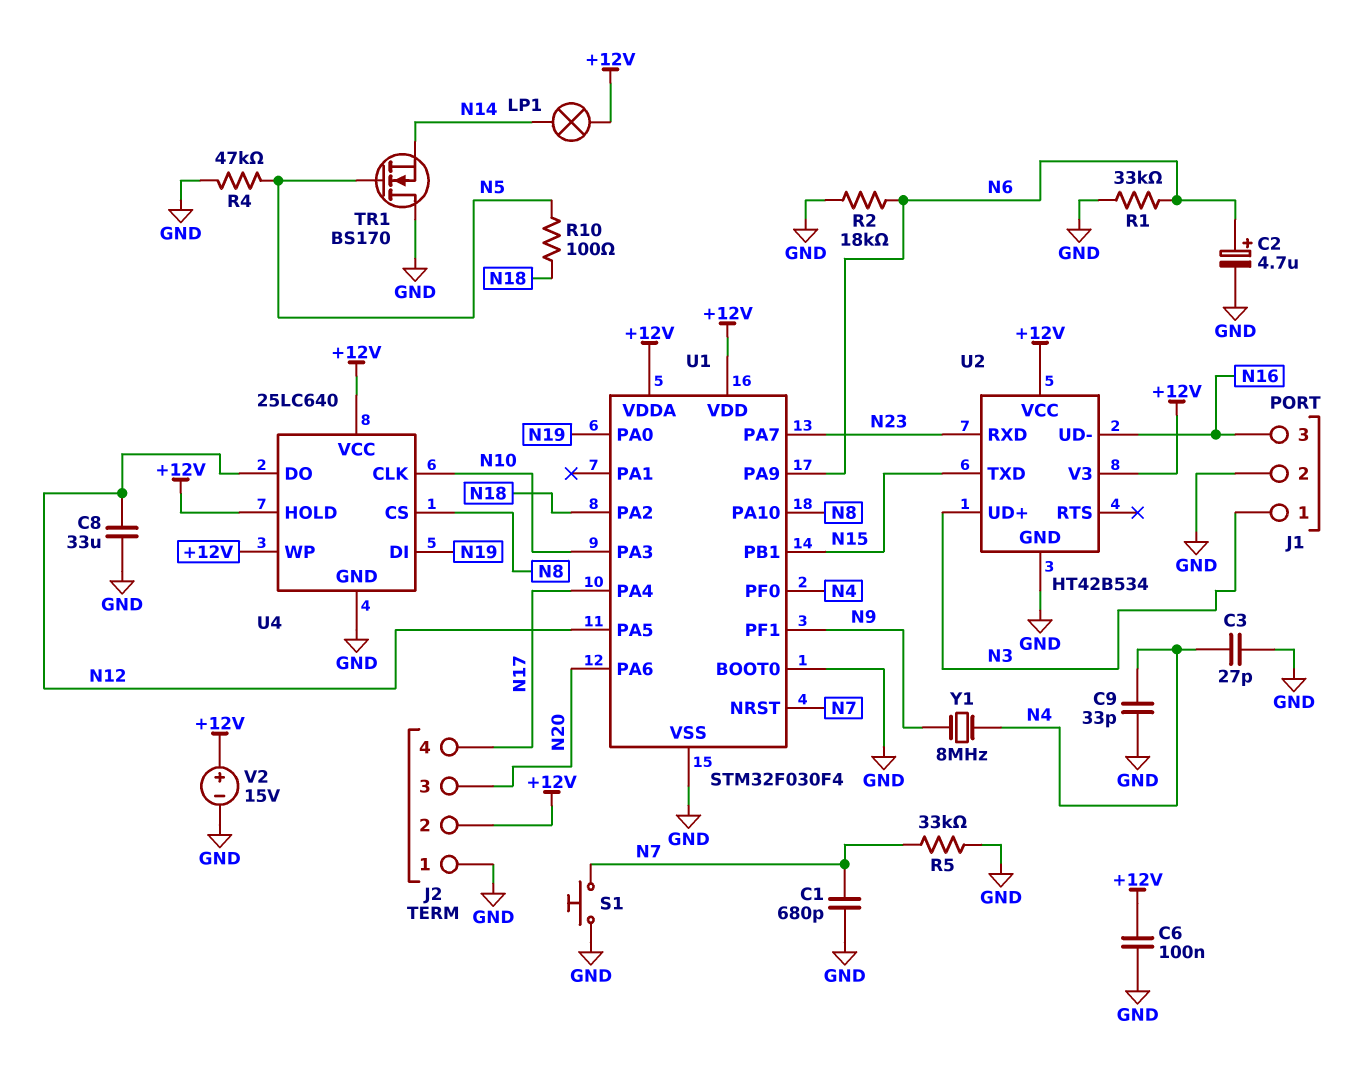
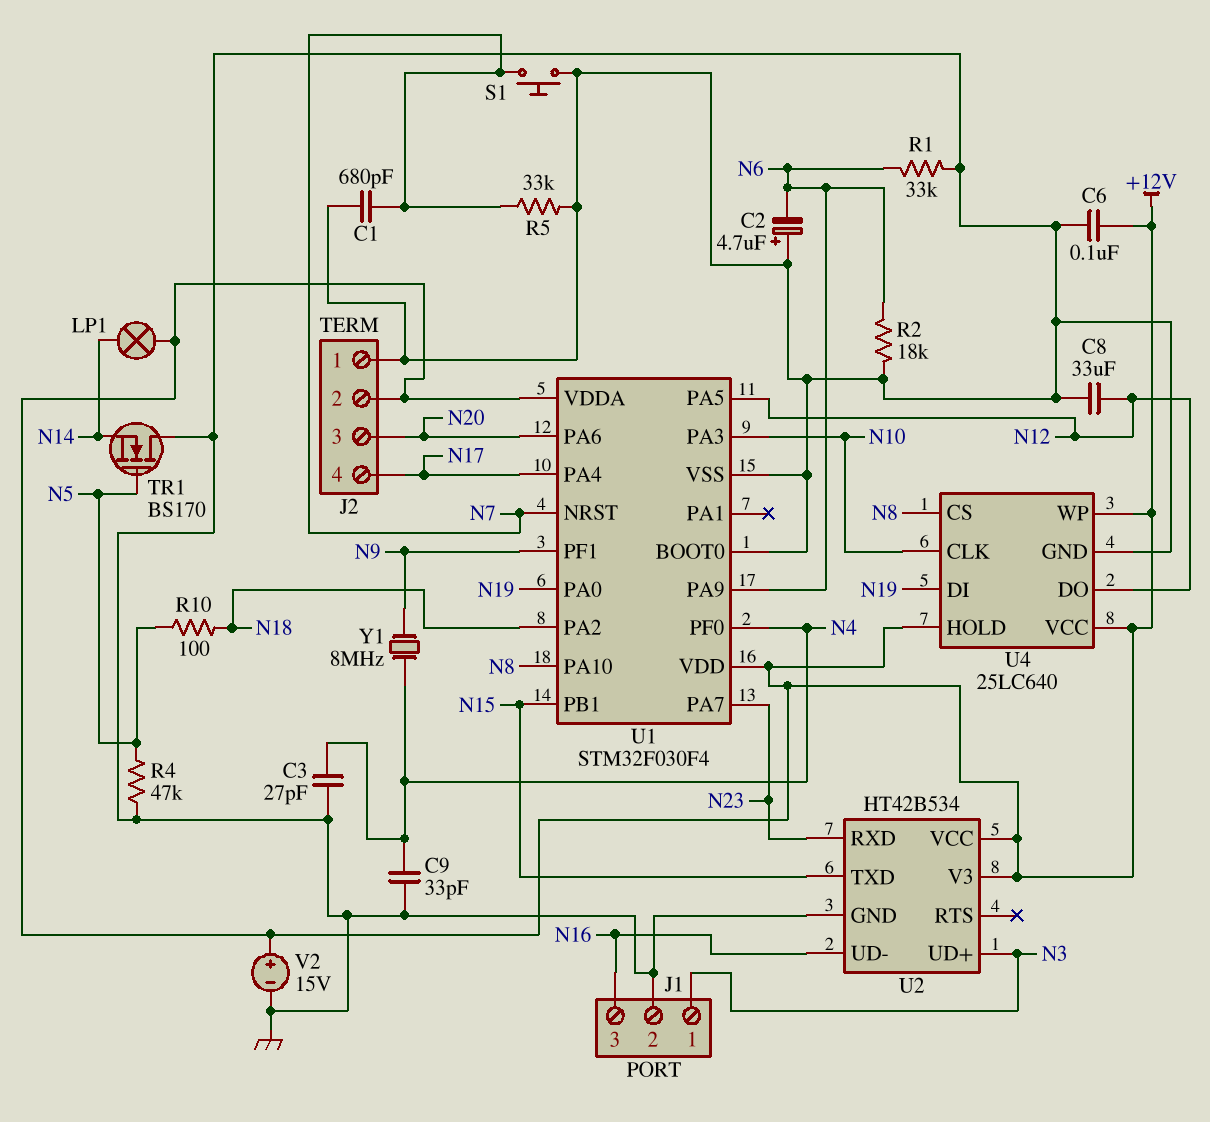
C2: 4.7uF (plus N6, minus GND) -> 4.7uF (plus GND, minus N6)

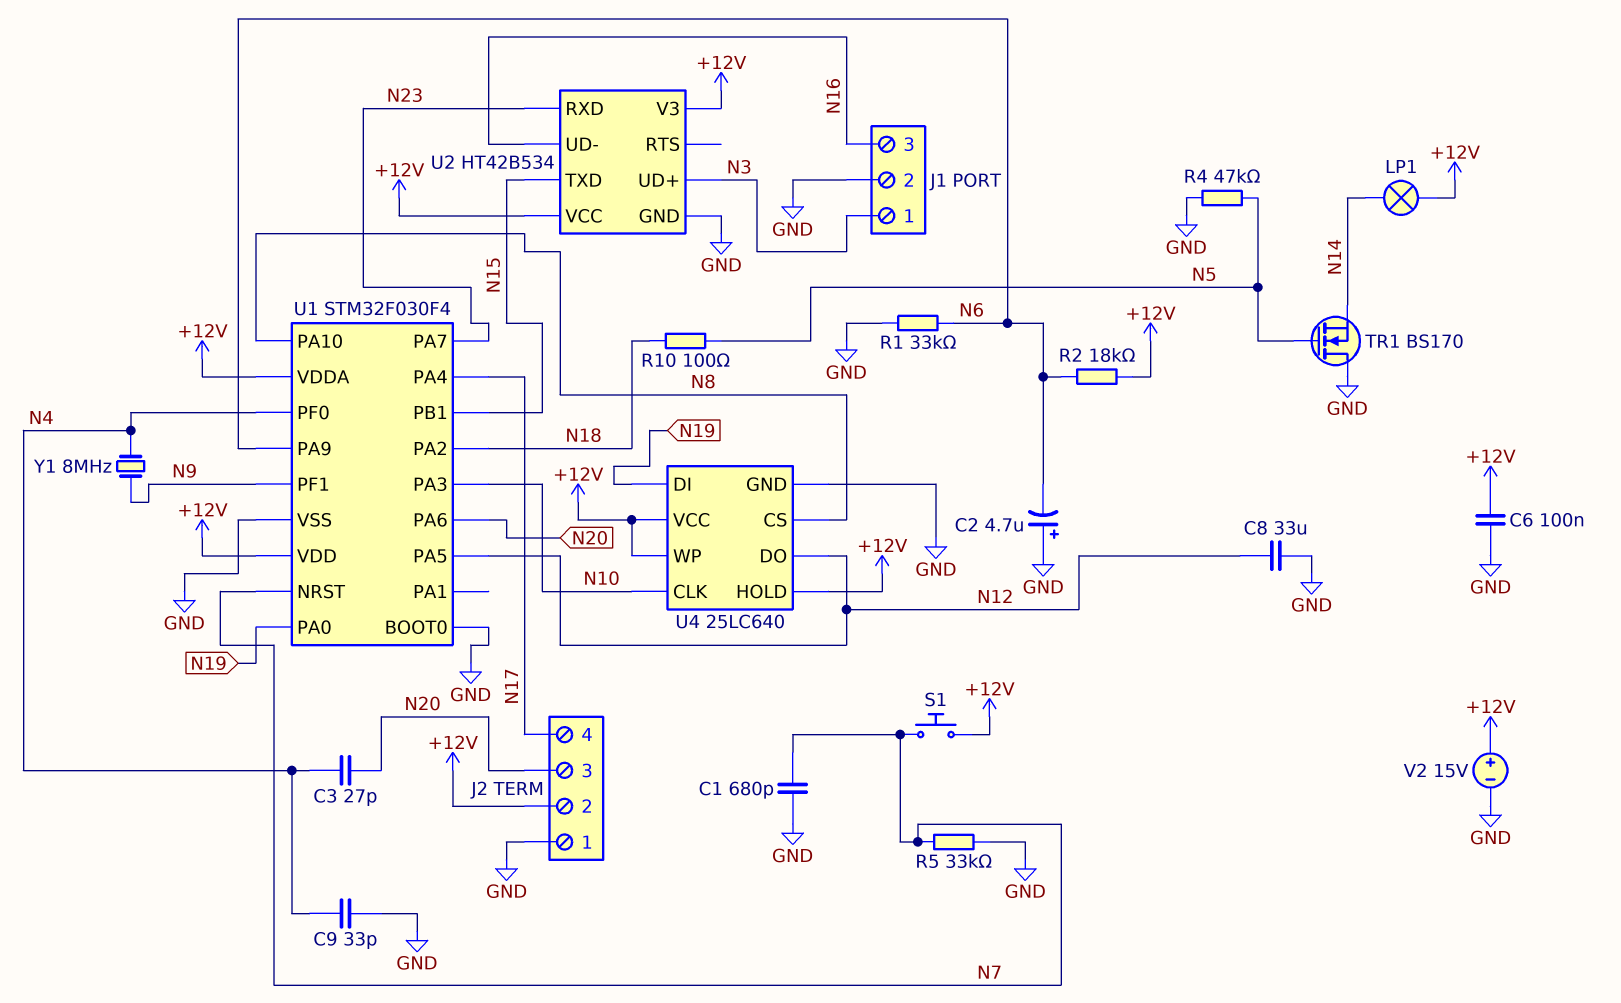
C3: 27pF (GND, N4) -> 27pF (N4, N20)
R2: 18k (GND, N6) -> 18k (+12V, N6)
S1: button (GND, N7) -> button (+12V, N7)

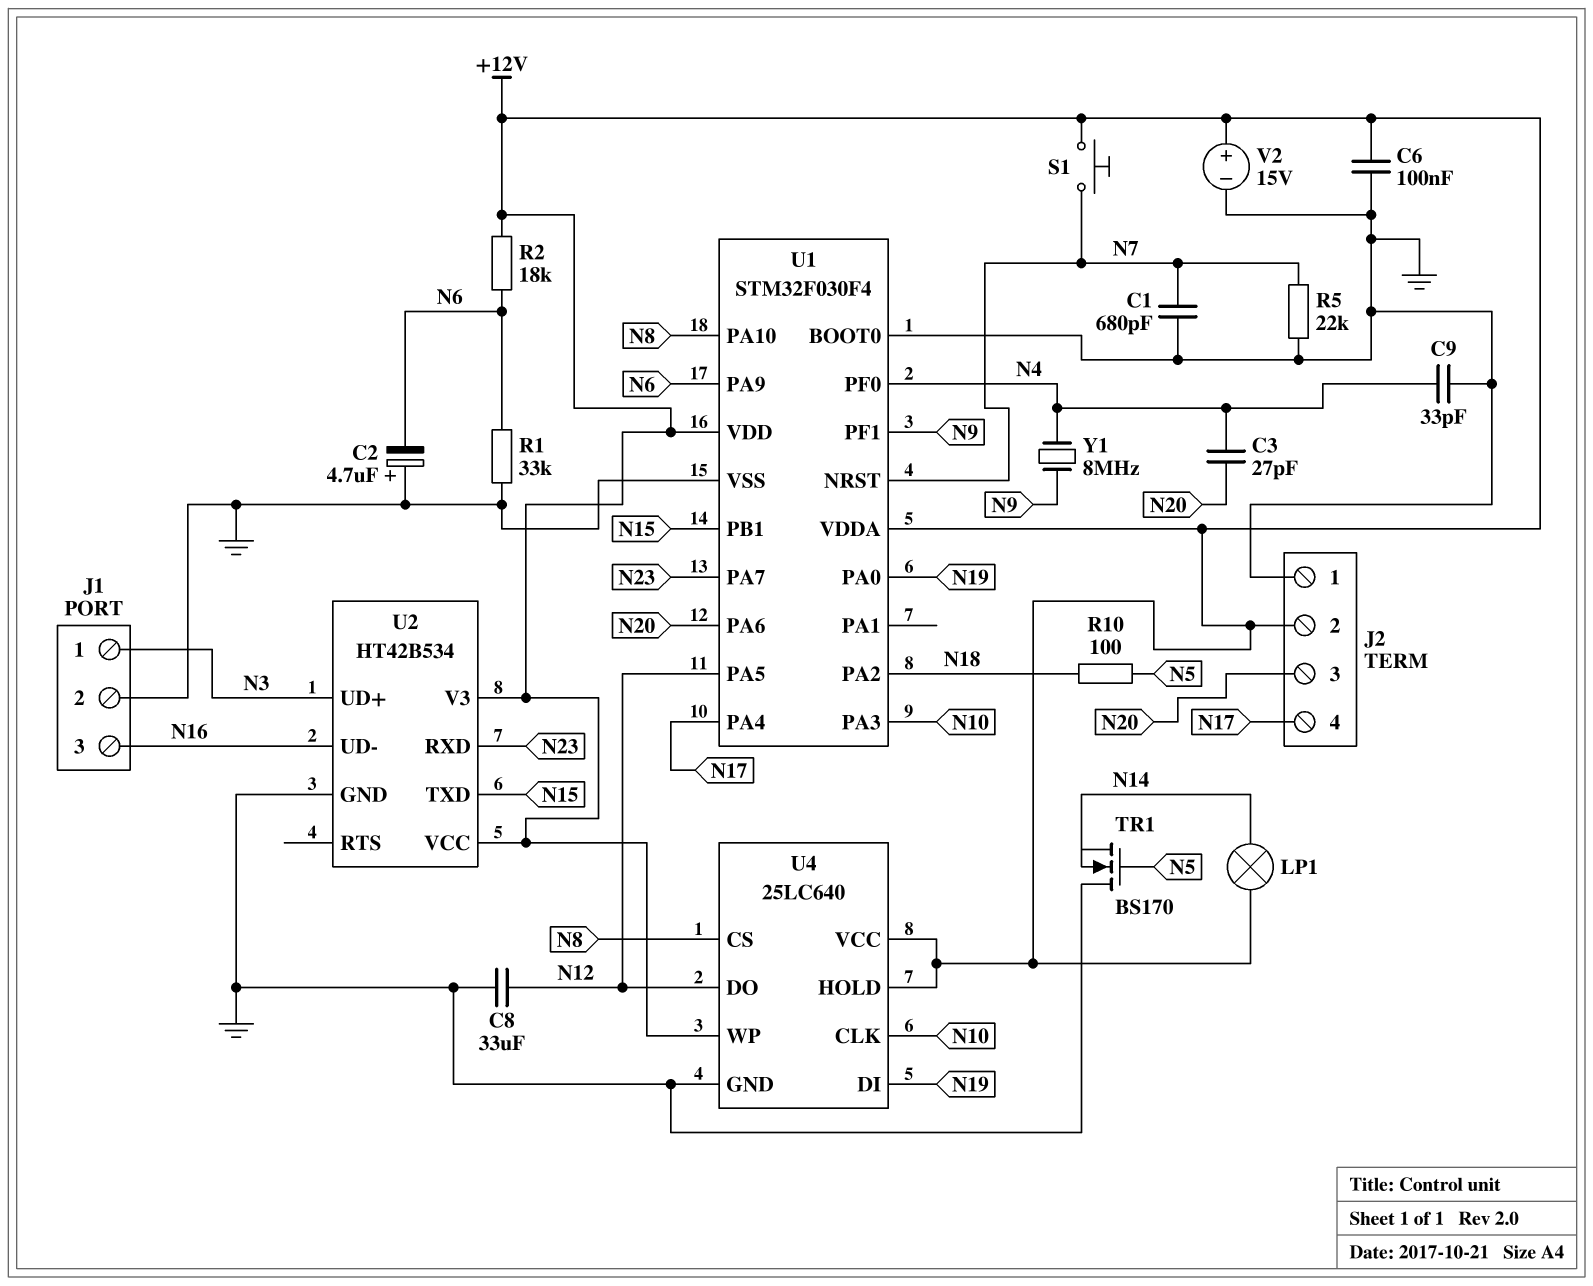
R4: 47k (GND, N5) -> none
R5: 33k (GND, N7) -> 22k (GND, N7)

